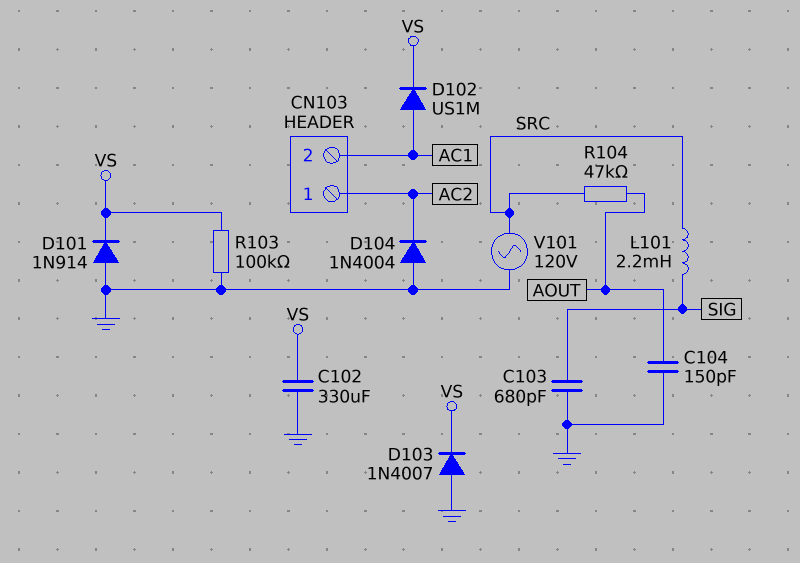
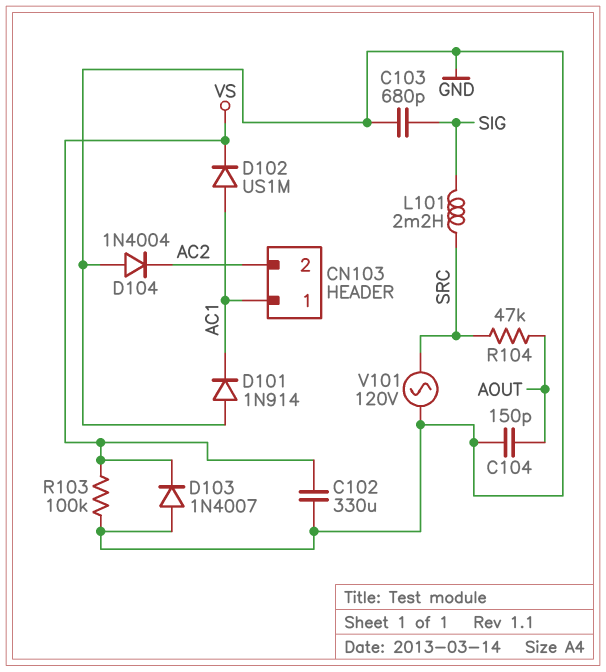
CN103 pin 1: AC2 -> AC1
CN103 pin 2: AC1 -> AC2
D101: diode 1N914 (A GND, K VS) -> diode 1N914 (A GND, K AC1)

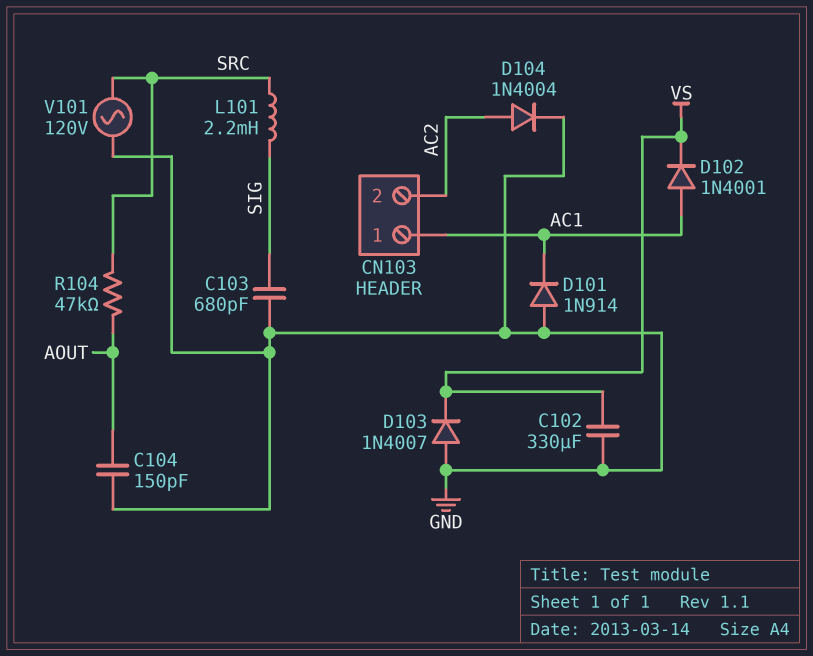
D102: diode US1M (A AC1, K VS) -> diode 1N4001 (A AC1, K VS)
D104: diode 1N4004 (A GND, K AC2) -> diode 1N4004 (A AC2, K GND)
R103: 100k (GND, VS) -> none

